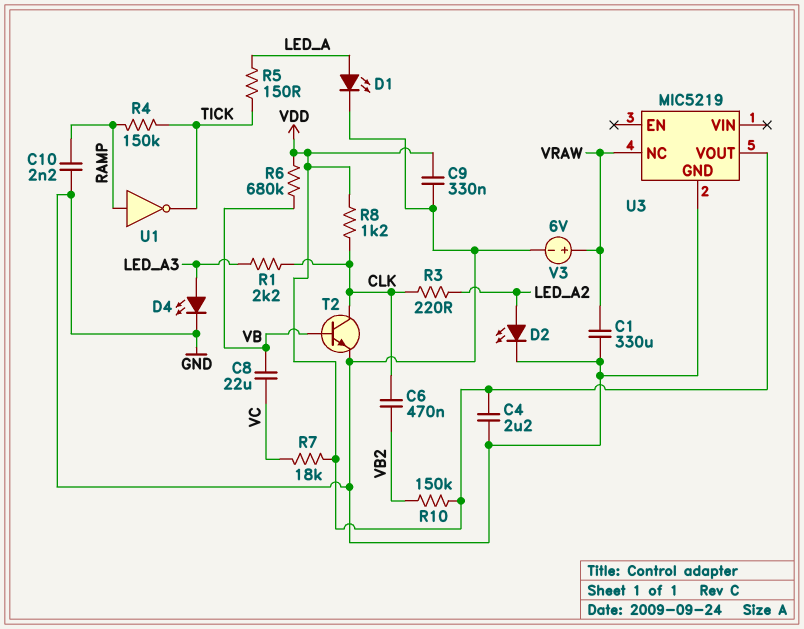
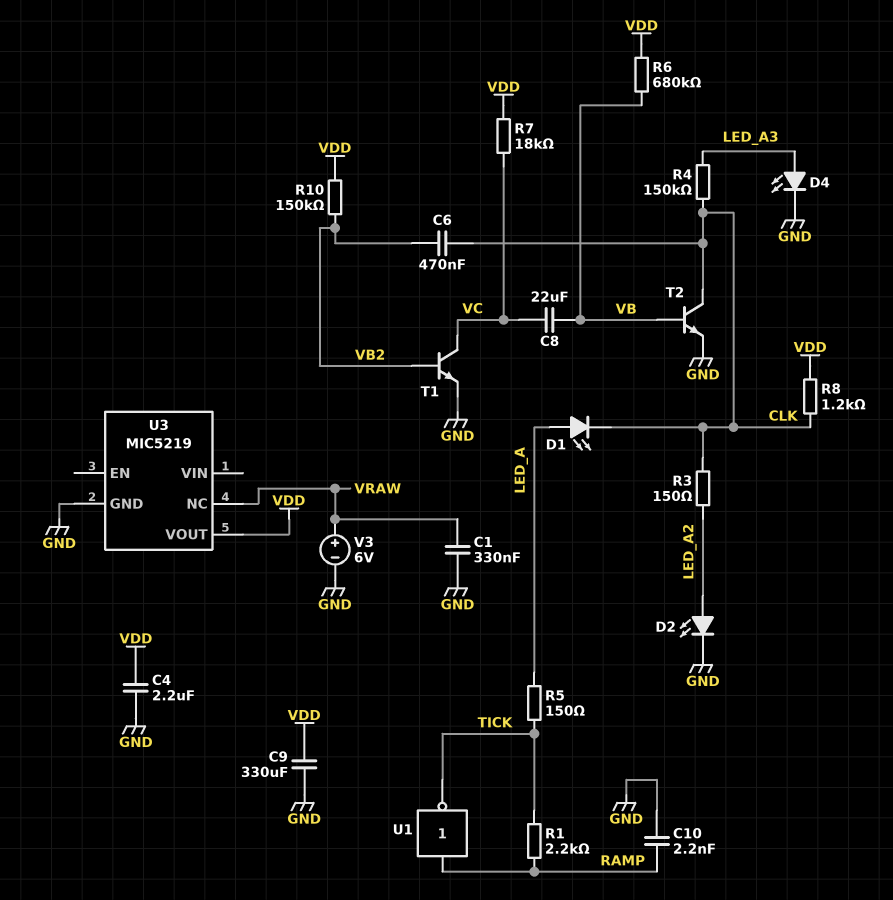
C1: 330uF (GND, VRAW) -> 330nF (GND, VRAW)
C9: 330nF (GND, VDD) -> 330uF (GND, VDD)
D1: LED (A LED_A, K GND) -> LED (A LED_A, K CLK)
R1: 2.2k (CLK, LED_A3) -> 2.2k (RAMP, TICK)
R3: 220 (CLK, LED_A2) -> 150 (CLK, LED_A2)
R4: 150k (RAMP, TICK) -> 150k (CLK, LED_A3)
T1: none -> NPN (B VB2, C VC, E GND)

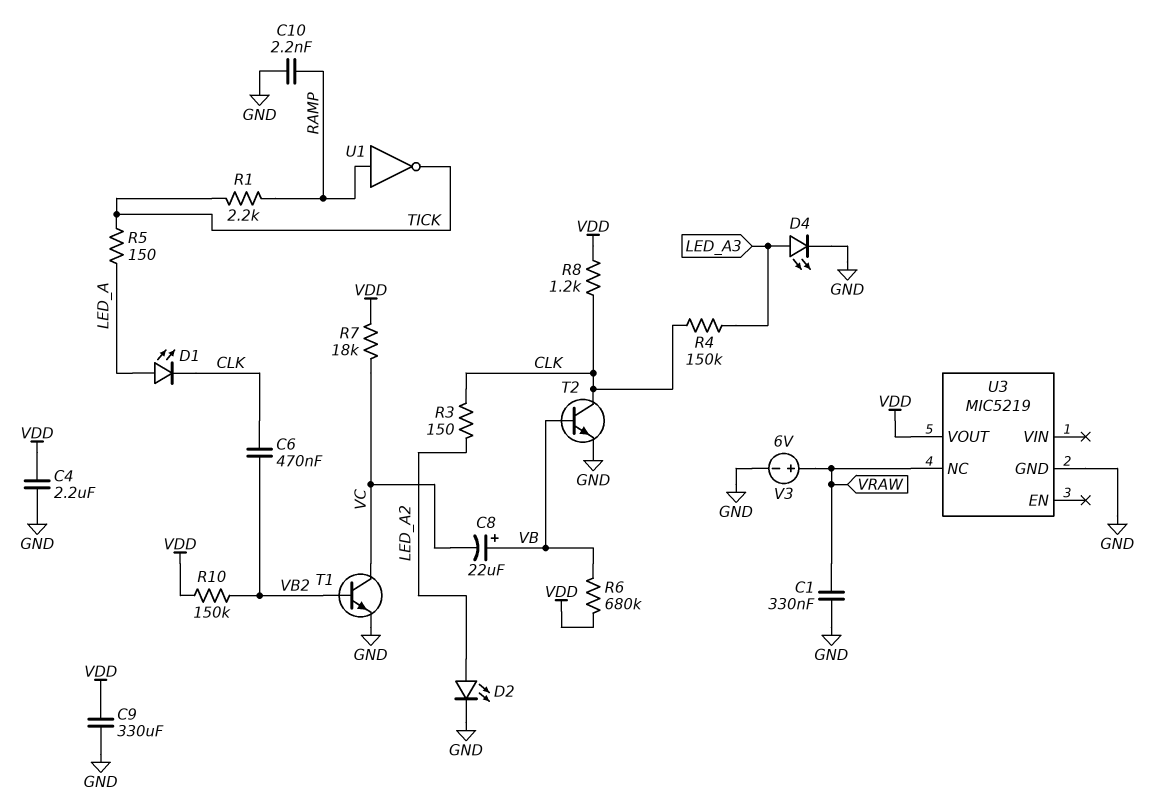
C8: 22uF (VB, VC) -> 22uF (plus VB, minus VC)

